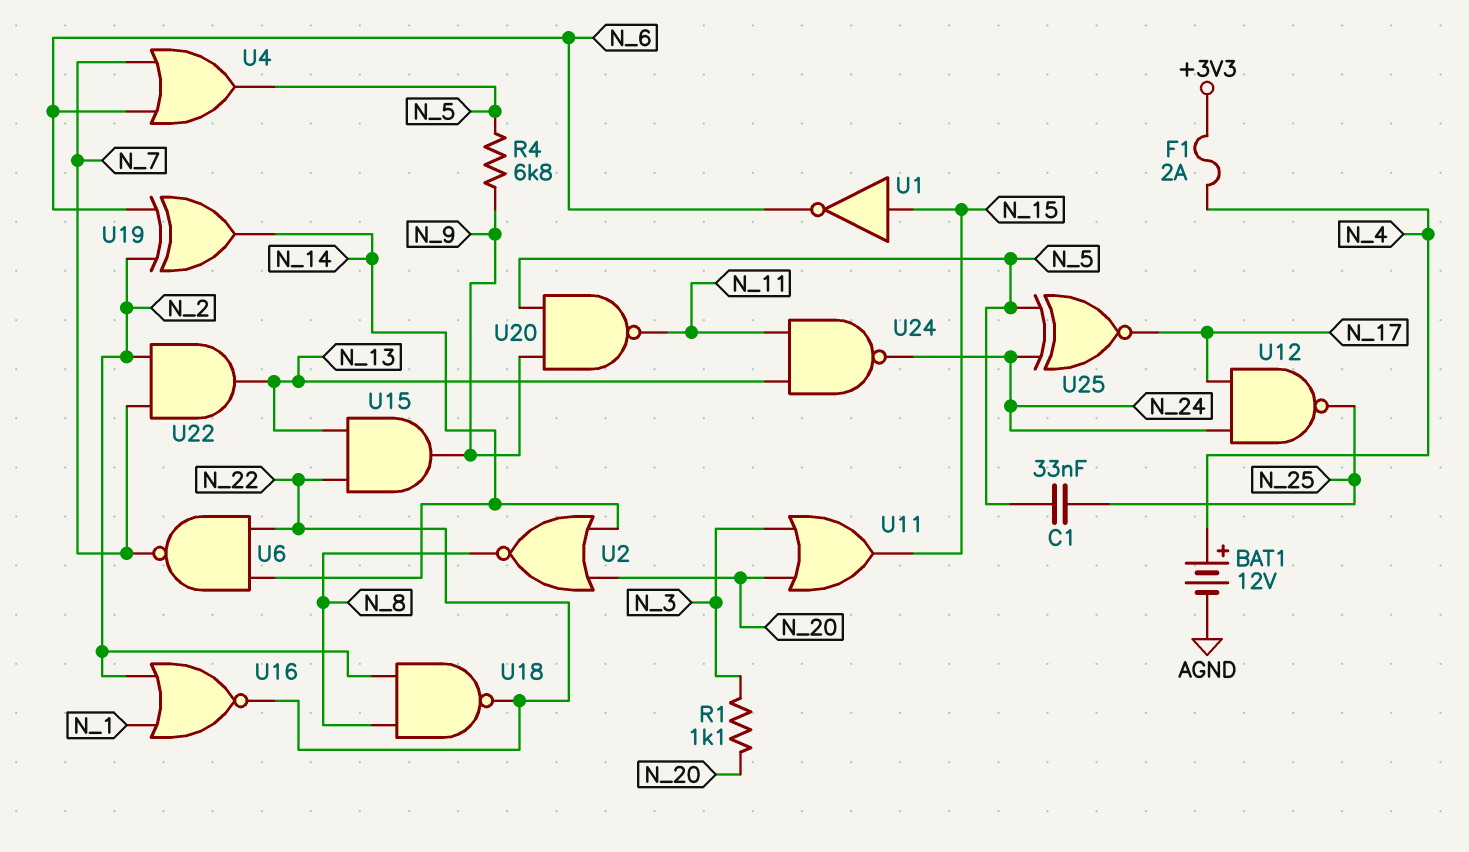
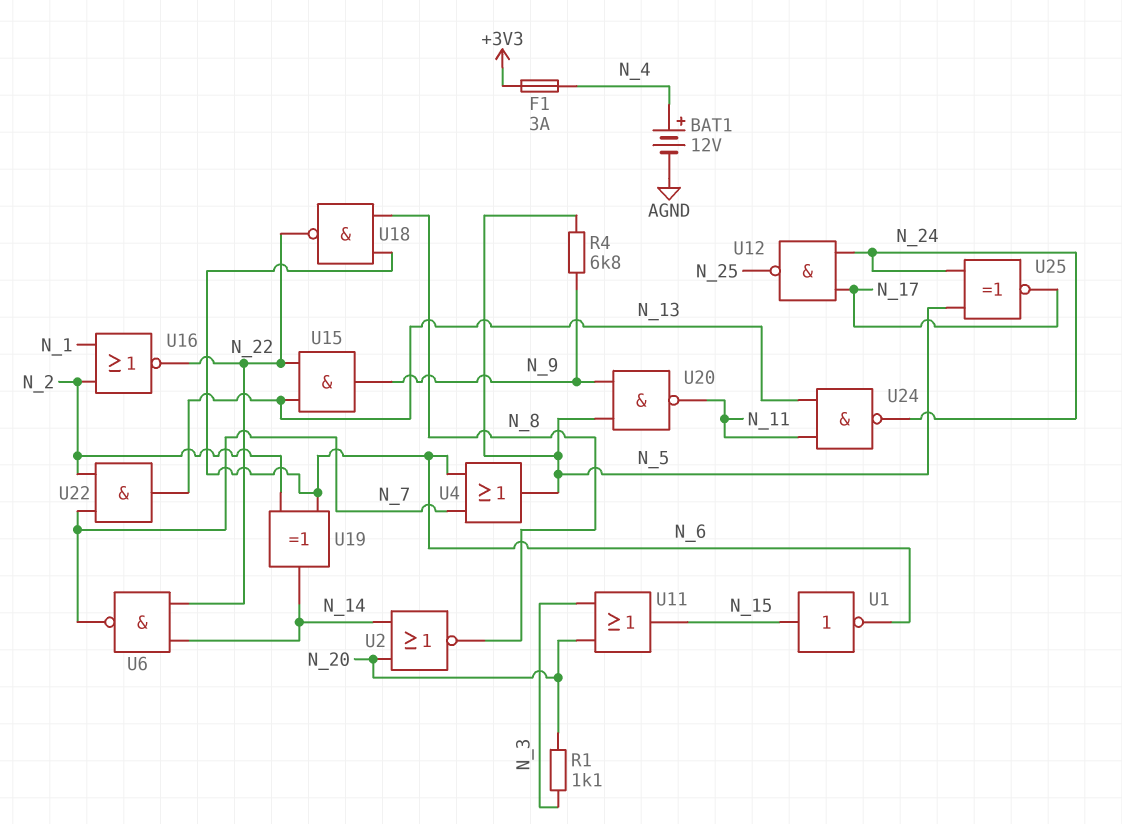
C1: 33nF (N_5, N_25) -> none
F1: 2A (+3V3, N_4) -> 3A (+3V3, N_4)
U18: NAND (in N_2, in N_8, out N_22) -> NAND (in N_6, in N_8, out N_22)

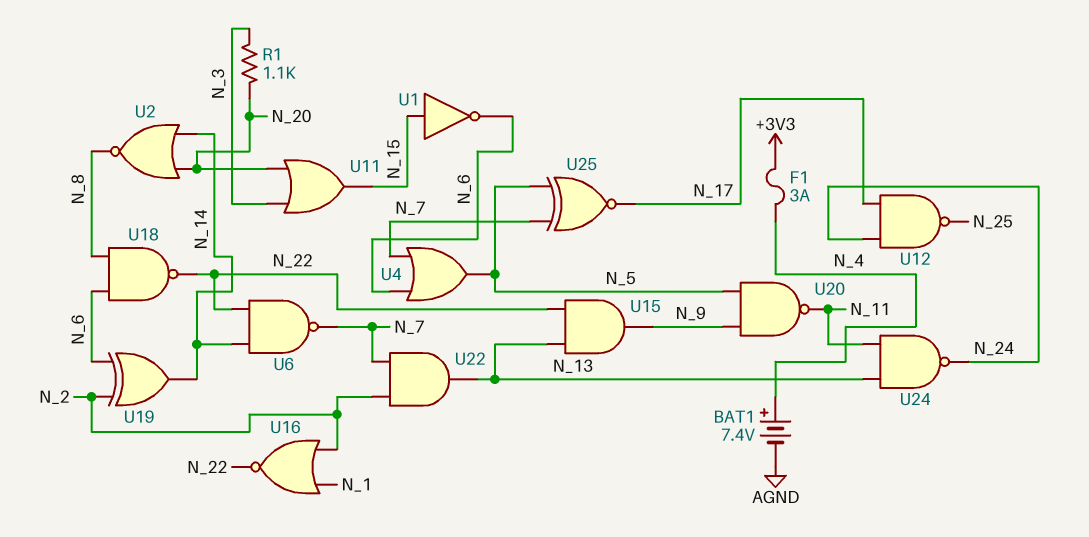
BAT1: 12V (plus N_4, minus AGND) -> 7.4V (plus N_4, minus AGND)
R4: 6.8k (N_5, N_9) -> none
U25: XNOR (in N_5, in N_24, out N_17) -> XNOR (in N_5, in N_7, out N_17)

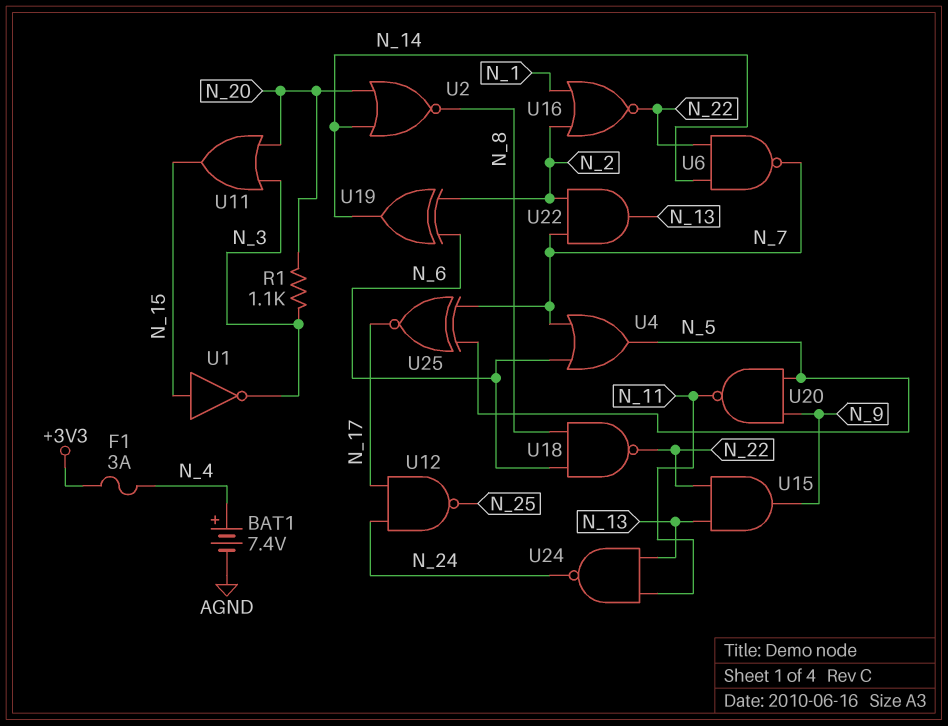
U1: NOT (in N_15, out N_6) -> NOT (in N_15, out N_3)

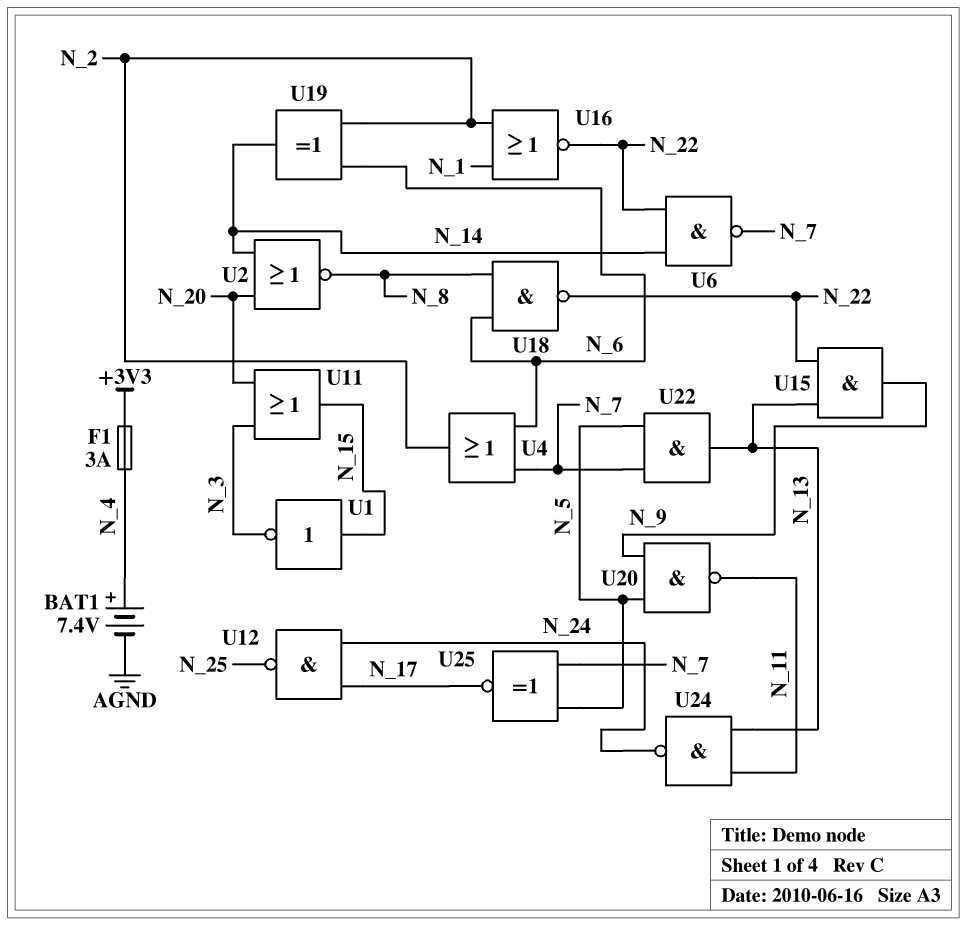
R1: 1.1k (N_3, N_20) -> none
U4: OR (in N_6, in N_7, out N_5) -> OR (in N_6, in N_7, out N_2)
U22: AND (in N_2, in N_7, out N_13) -> AND (in N_5, in N_7, out N_13)

